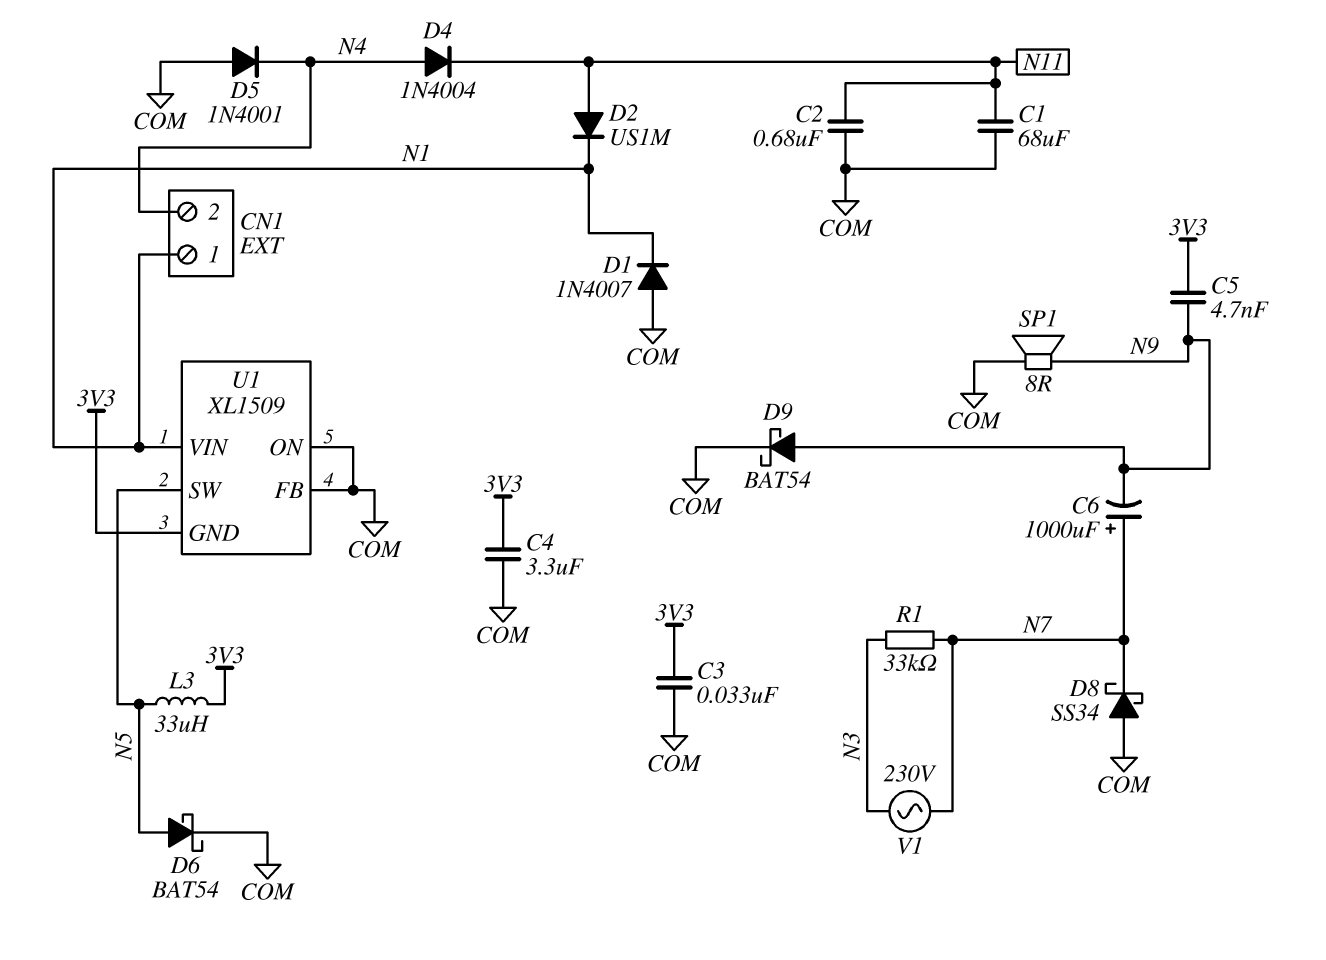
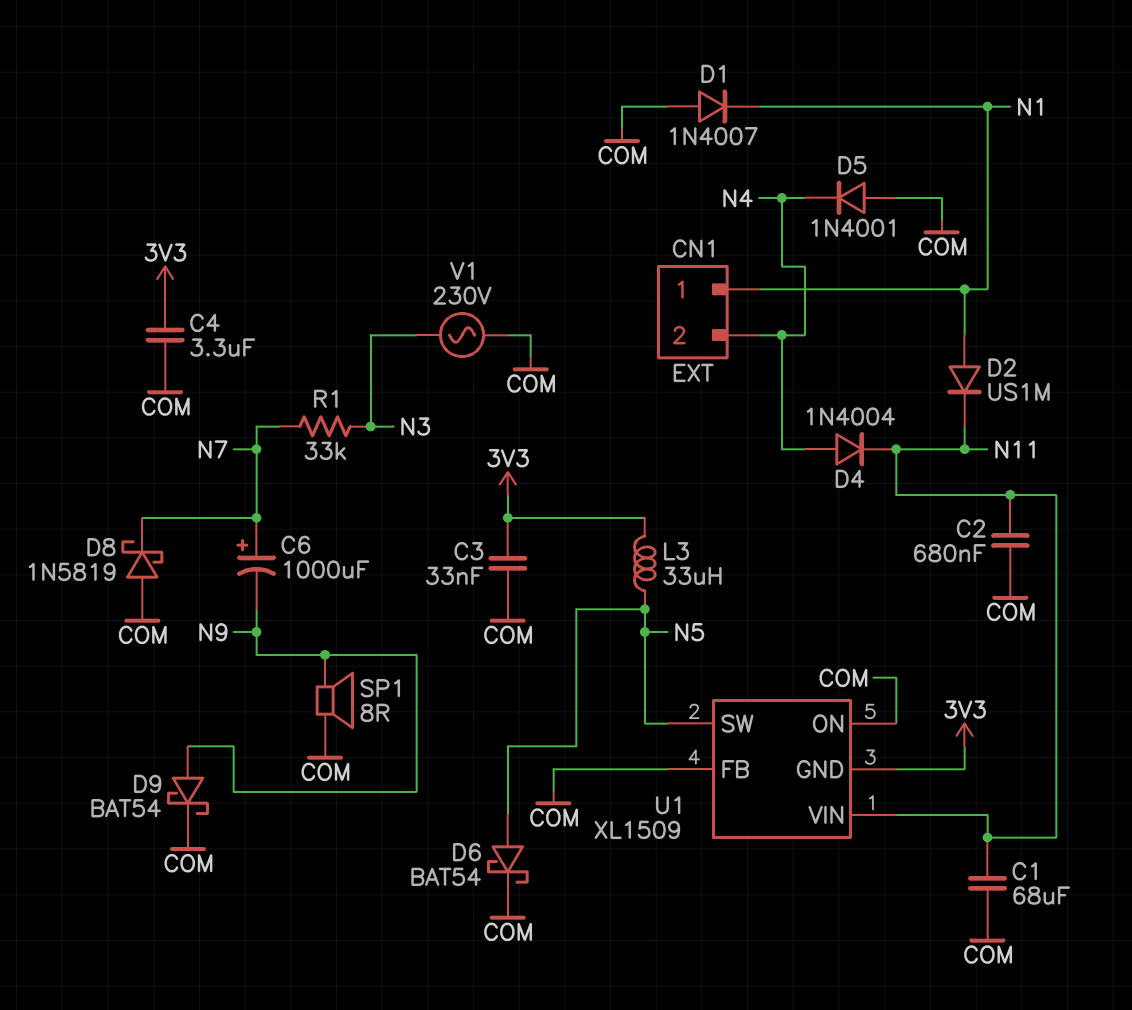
C5: 4.7nF (3V3, N9) -> none
D2: diode US1M (A N11, K N1) -> diode US1M (A N1, K N11)
D8: schottky SS34 (A COM, K N7) -> schottky 1N5819 (A COM, K N7)
U1 pin VIN: N1 -> N11
V1: AC 230V (N3, N7) -> AC 230V (COM, N3)

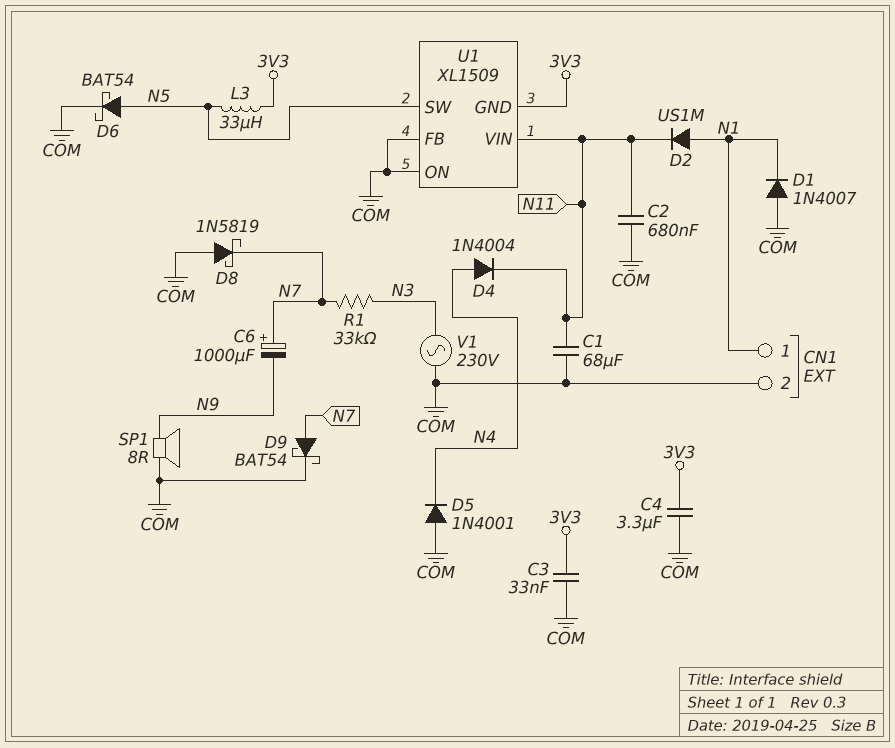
CN1 pin 2: N4 -> COM
D9: schottky BAT54 (A N9, K COM) -> schottky BAT54 (A N7, K COM)

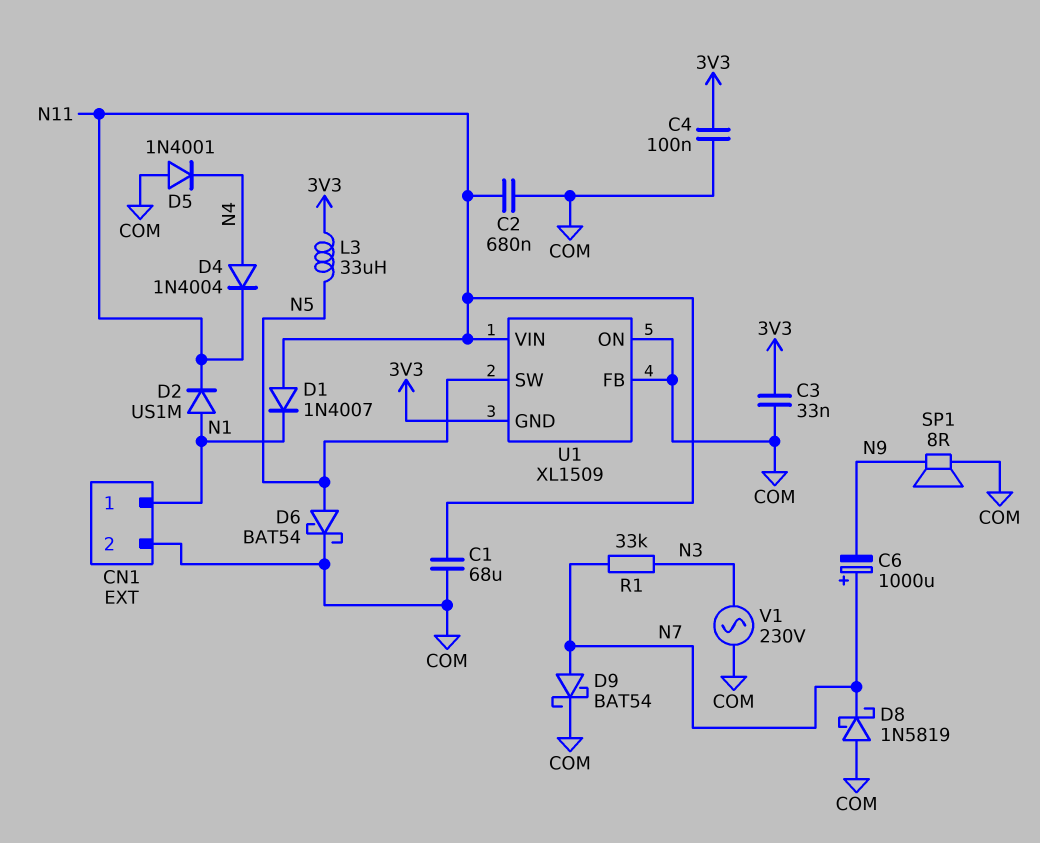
C4: 3.3uF (3V3, COM) -> 100nF (3V3, COM)
D1: diode 1N4007 (A COM, K N1) -> diode 1N4007 (A N11, K N1)

